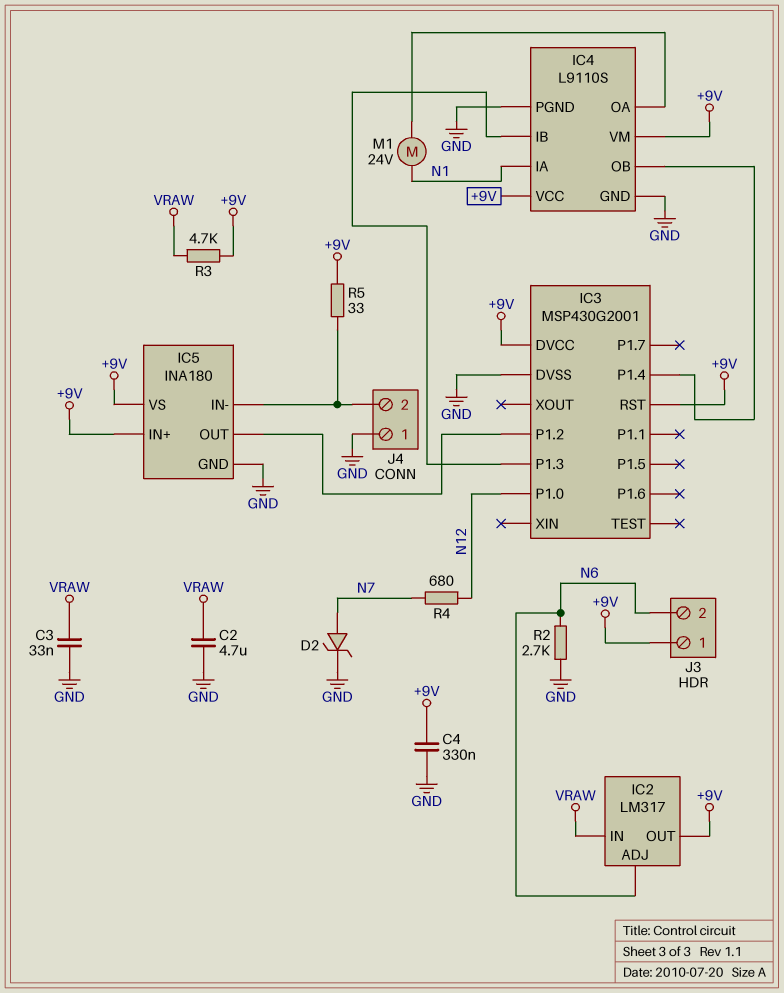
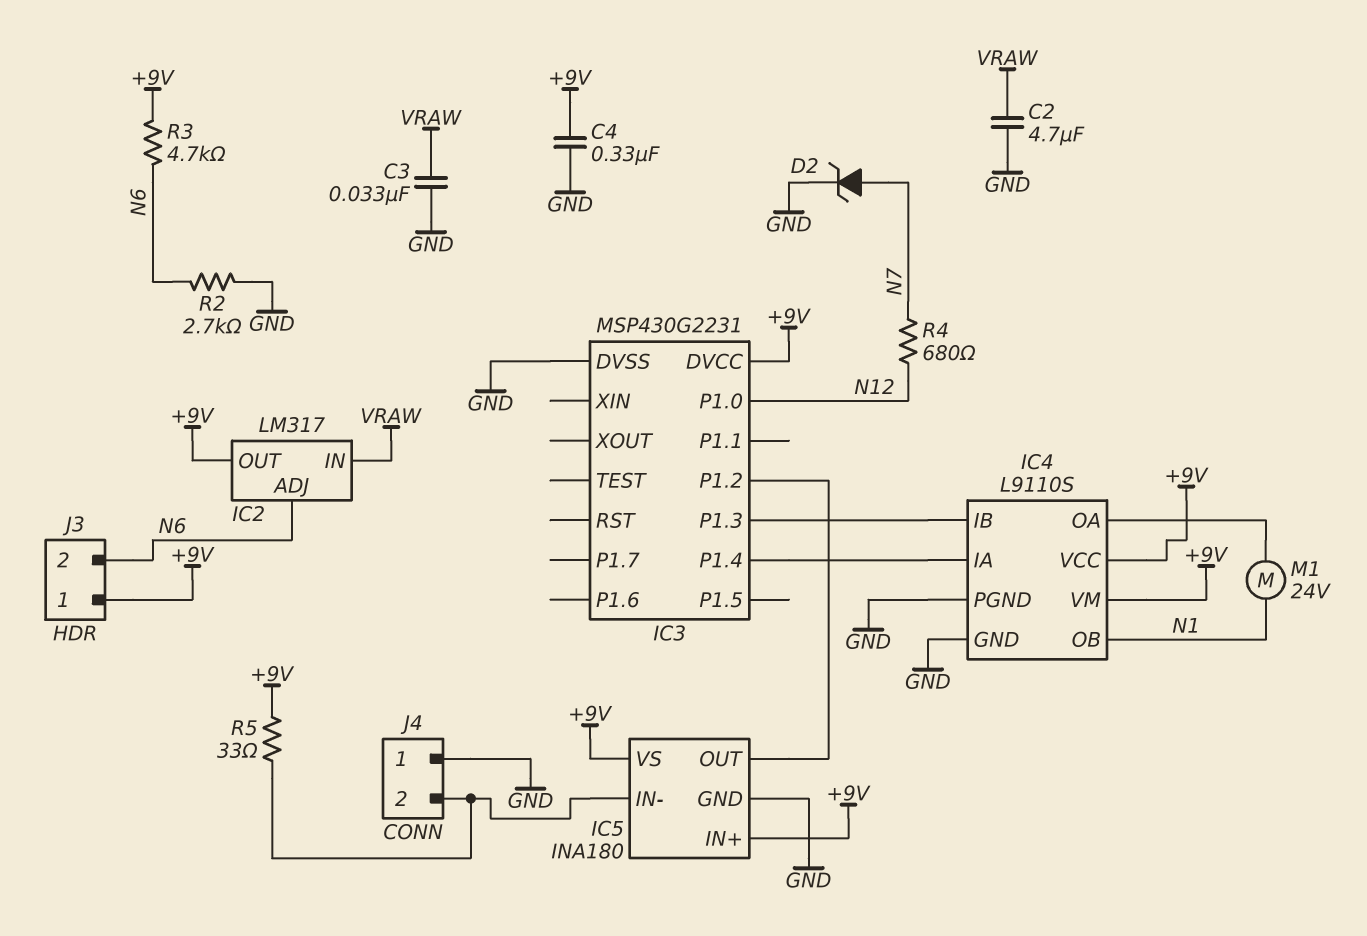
IC3: MSP430G2001 -> MSP430G2231
IC3 pin RST: +9V -> none
IC4 pin IA: N1 -> IC3/P1.4
IC4 pin OB: IC3/P1.4 -> N1
R3: 4.7k (+9V, VRAW) -> 4.7k (+9V, N6)

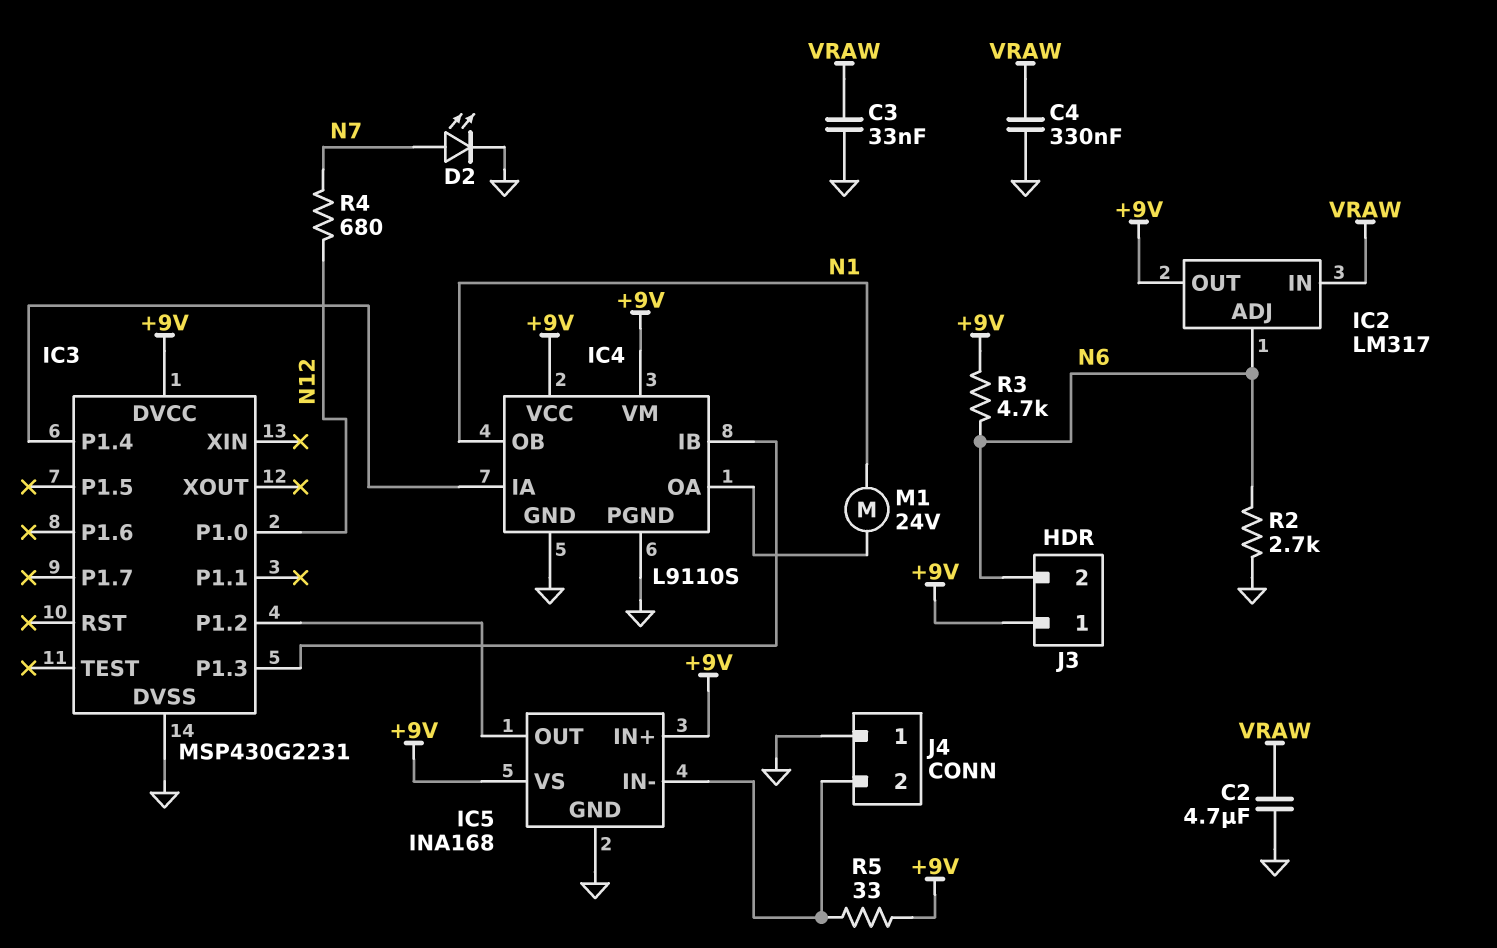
C4: 330nF (+9V, GND) -> 330nF (GND, VRAW)
D2: zener (A N7, K GND) -> LED (A N7, K GND)
IC5: INA180 -> INA168

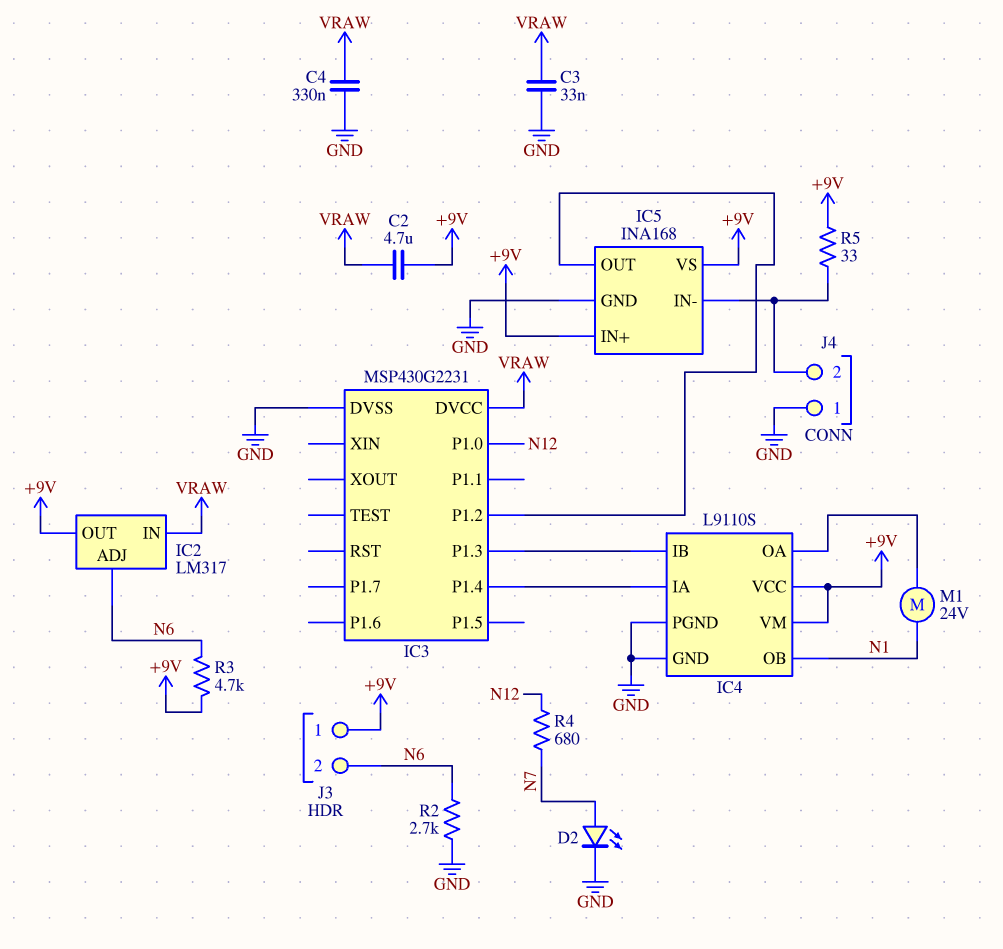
C2: 4.7uF (GND, VRAW) -> 4.7uF (+9V, VRAW)
IC3 pin DVCC: +9V -> VRAW

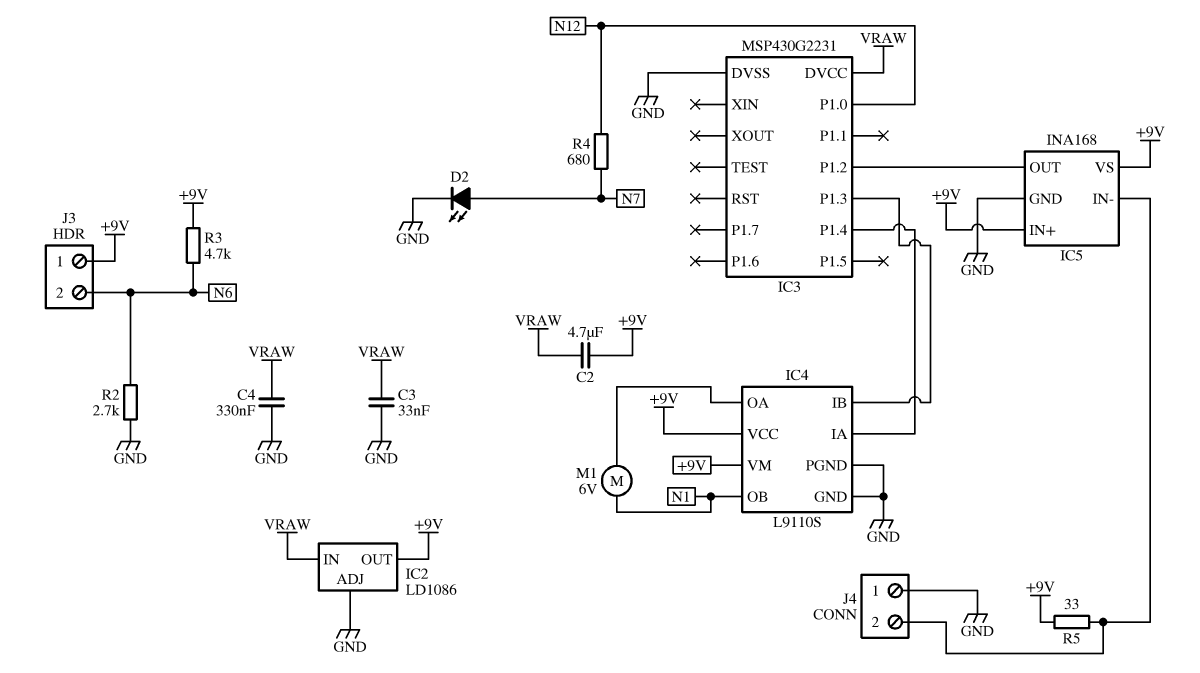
IC2: LM317 -> LD1086
IC2 pin ADJ: N6 -> GND
M1: motor 24V (IC4/OA, N1) -> motor 6V (IC4/OA, N1)

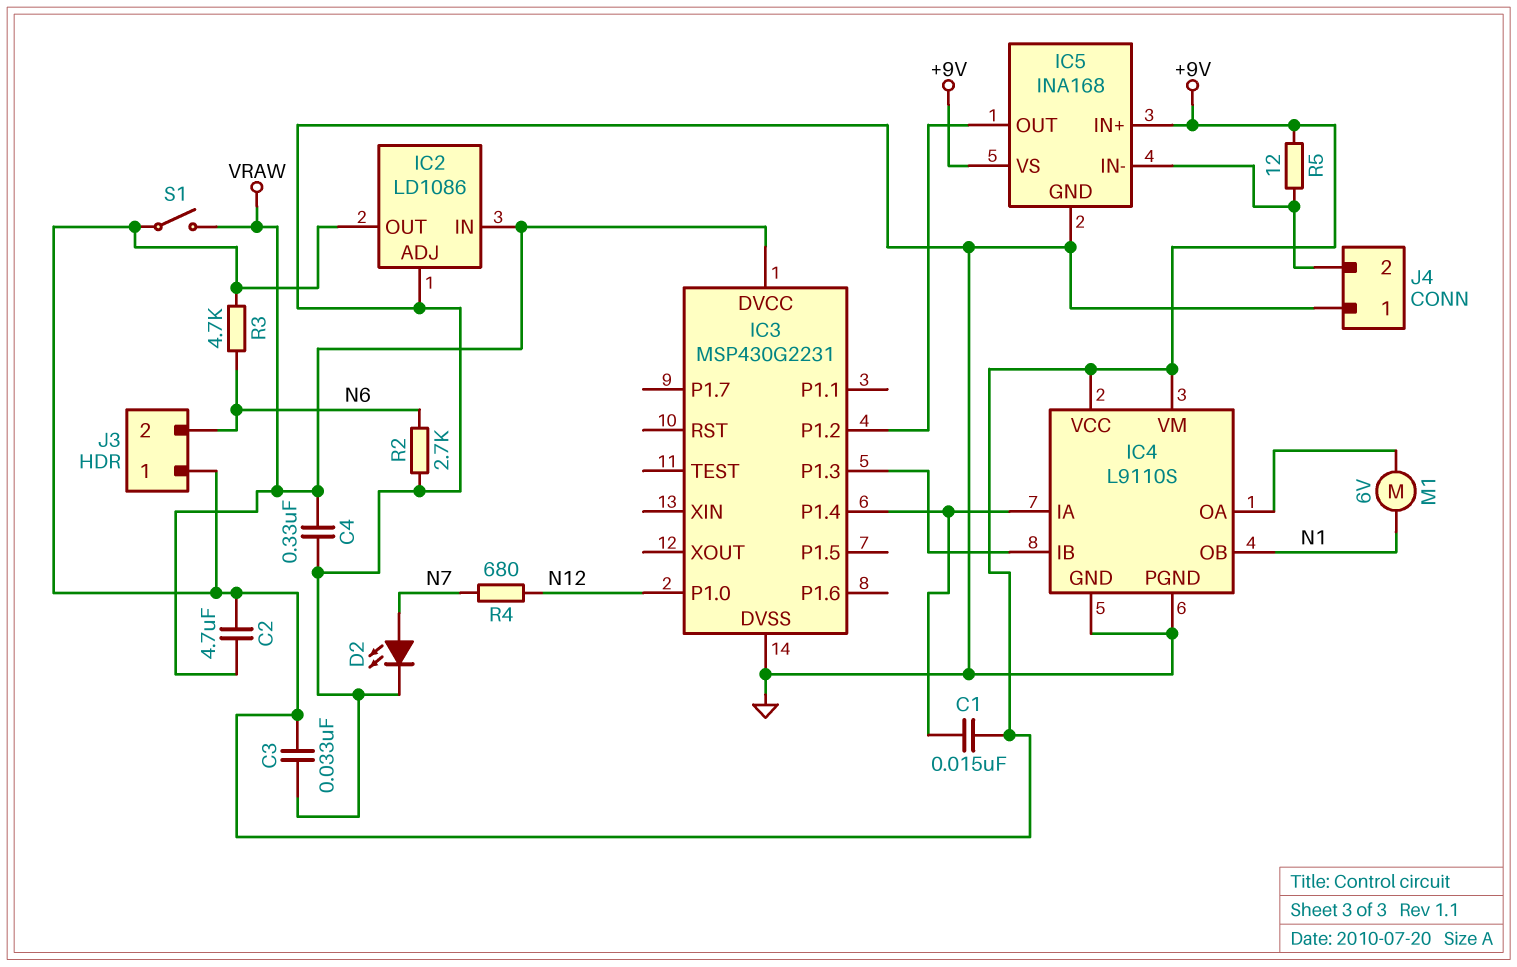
C1: none -> 15nF (+9V, IC3/P1.4)
C3: 33nF (GND, VRAW) -> 33nF (+9V, GND)
R5: 33 (+9V, IC5/IN-) -> 12 (+9V, IC5/IN-)
S1: none -> switch (+9V, VRAW)

